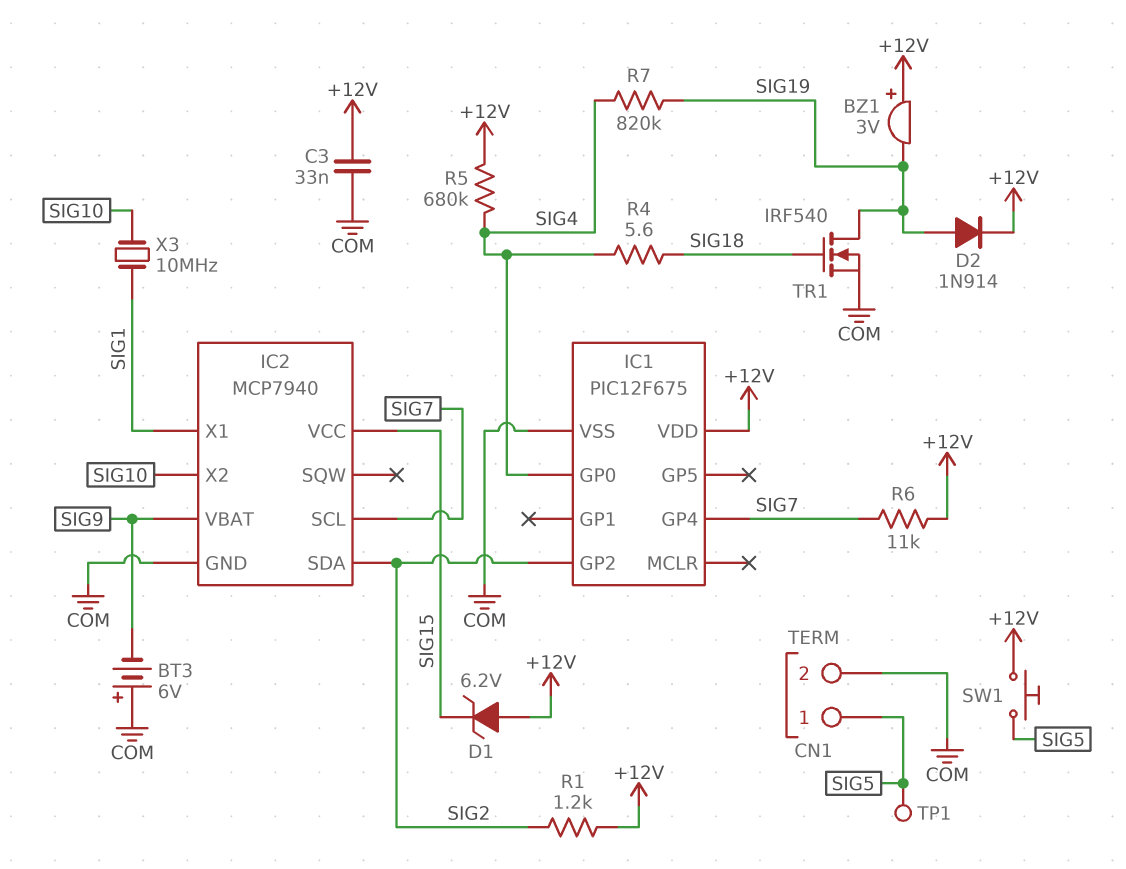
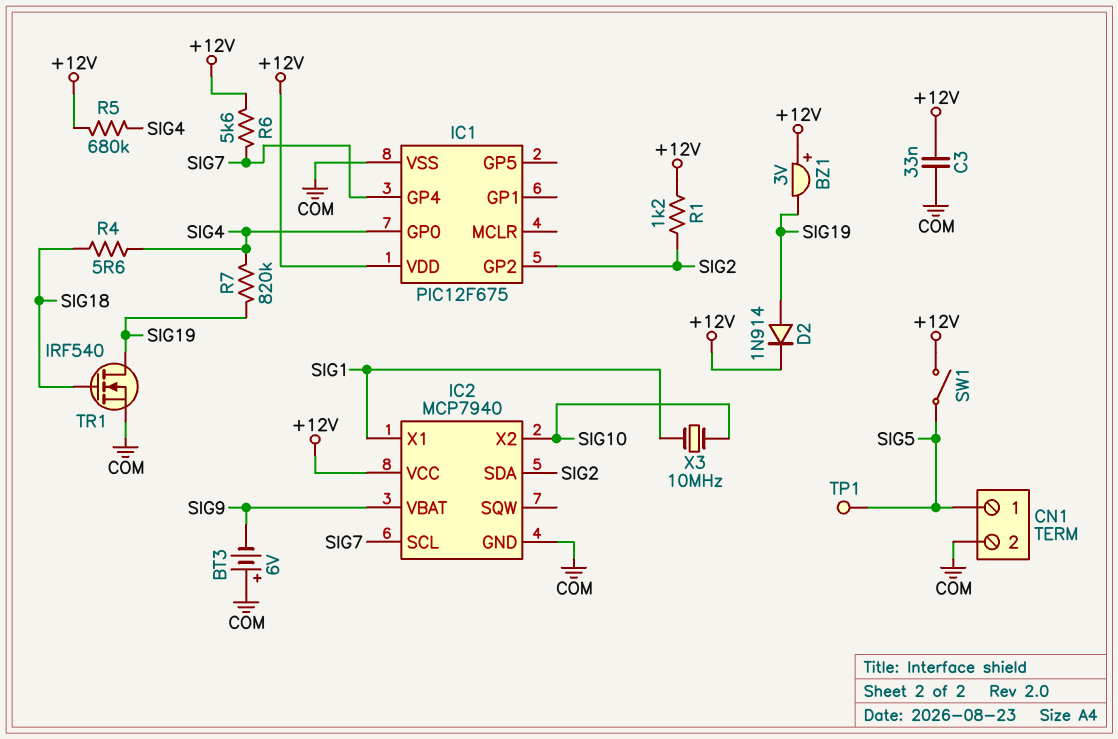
D1: zener 6.2V (A +12V, K SIG15) -> none
IC2 pin VCC: SIG15 -> +12V
R6: 11k (+12V, SIG7) -> 5.6k (+12V, SIG7)
SW1: button (+12V, SIG5) -> switch (+12V, SIG5)

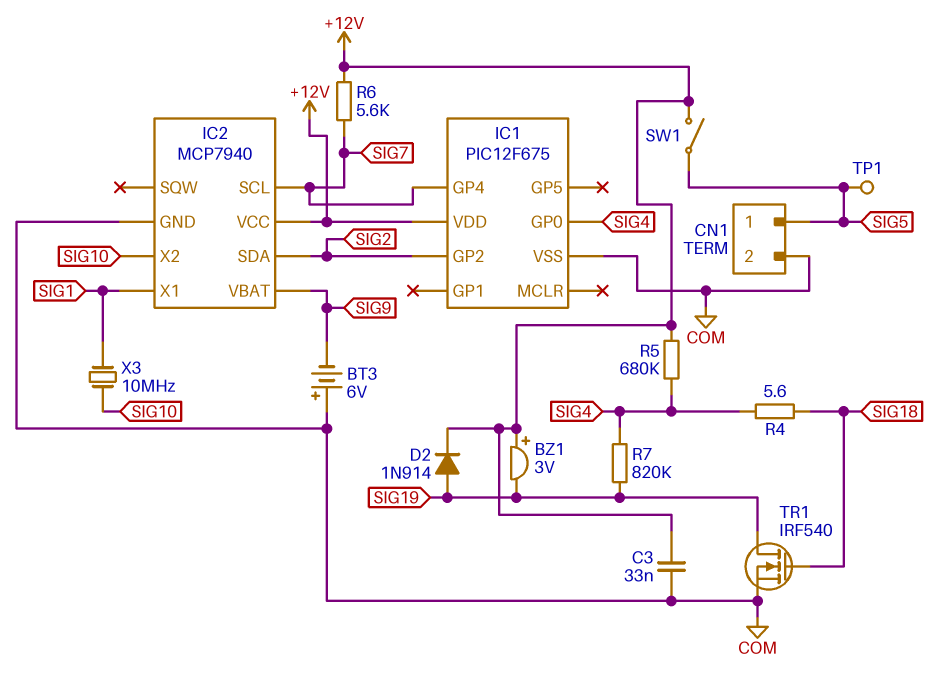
R1: 1.2k (+12V, SIG2) -> none

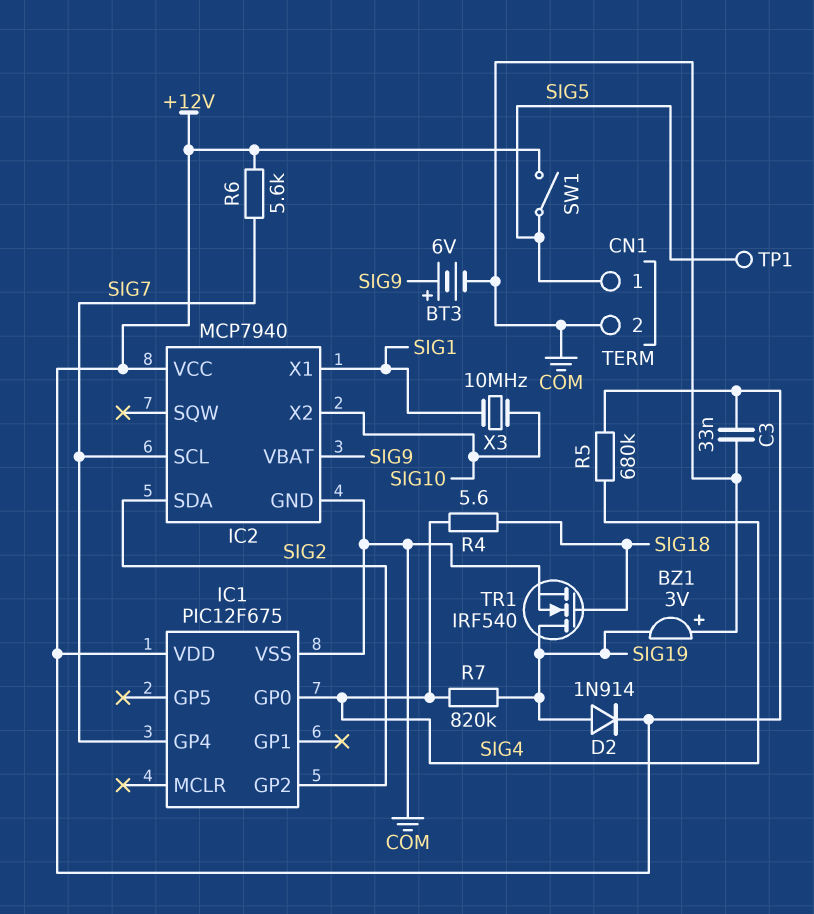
BT3: 6V (plus COM, minus SIG9) -> 6V (plus SIG9, minus COM)
BZ1: buzzer 3V (plus +12V, minus SIG19) -> buzzer 3V (plus COM, minus SIG19)

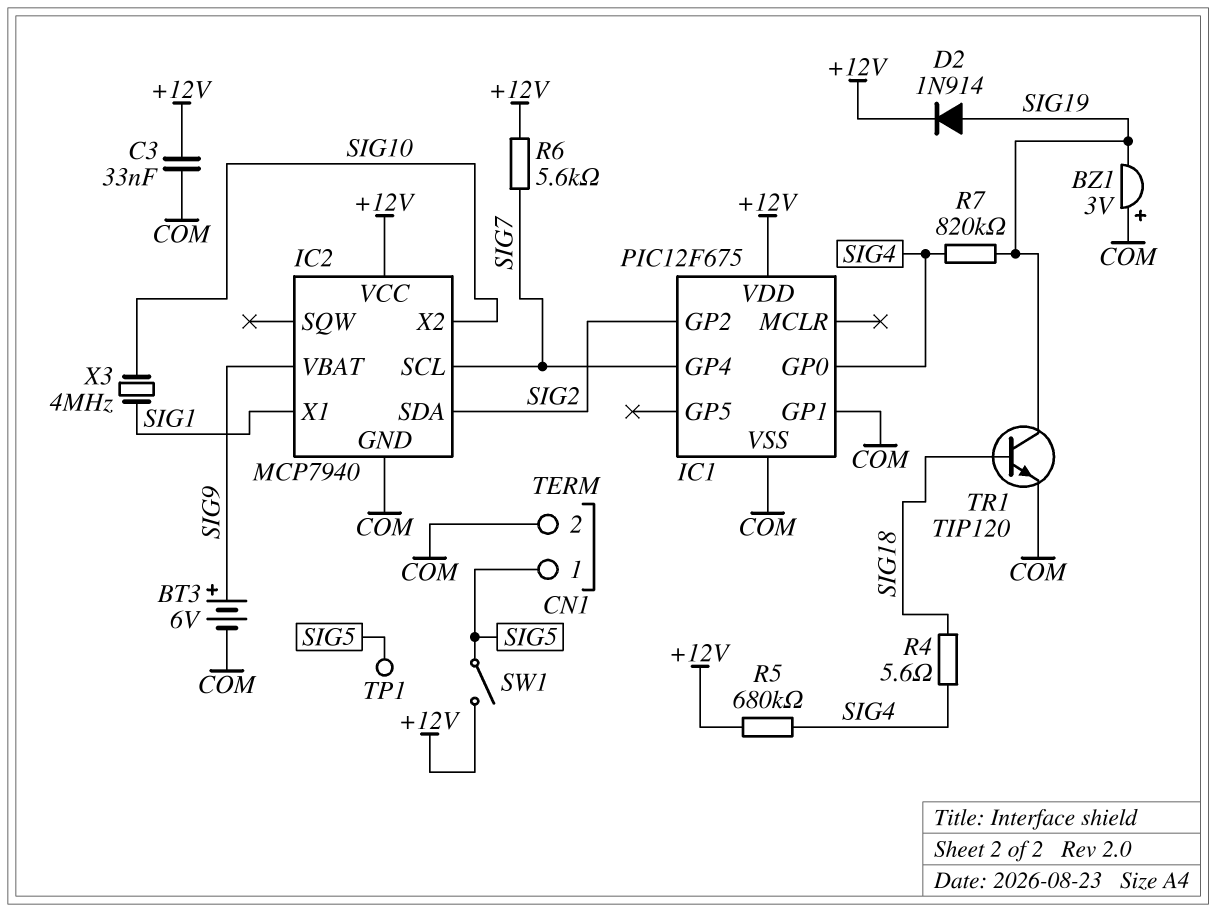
IC1 pin GP1: none -> COM
TR1: NMOS IRF540 (G SIG18, D SIG19, S COM) -> NPN TIP120 (B SIG18, C SIG19, E COM)
X3: 10MHz (SIG1, SIG10) -> 4MHz (SIG1, SIG10)

